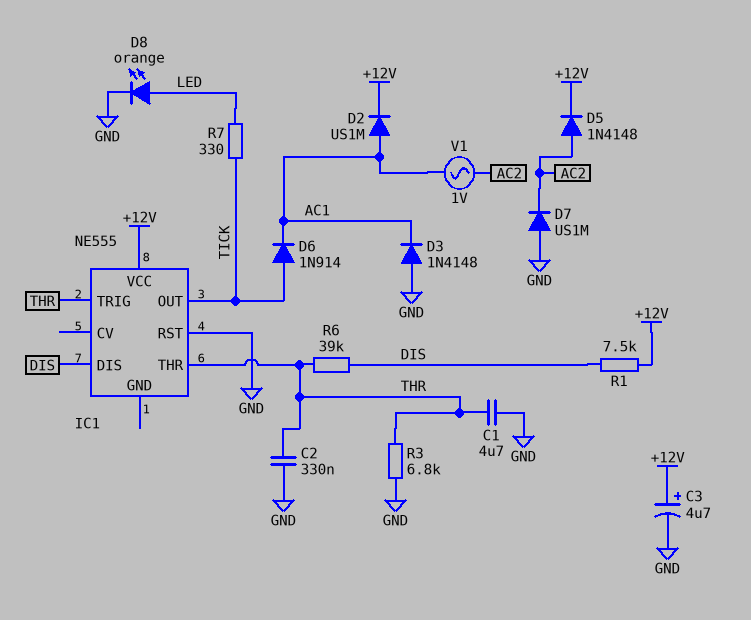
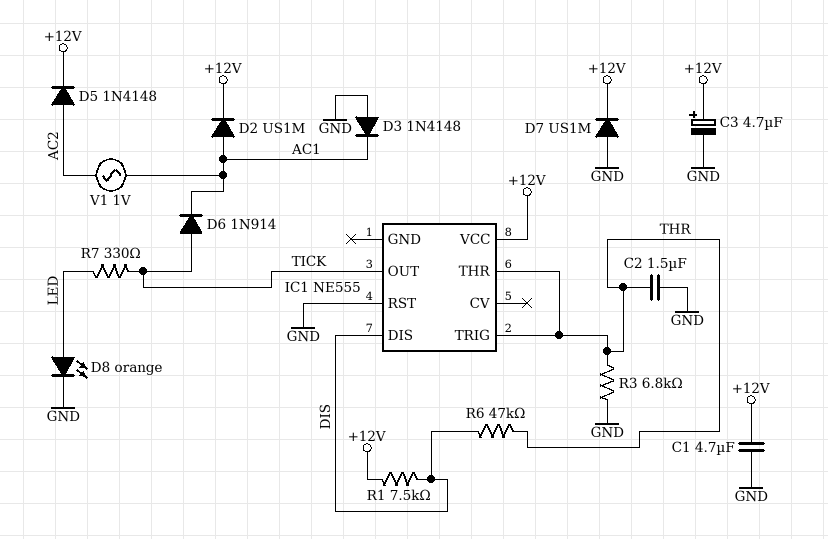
C1: 4.7uF (GND, THR) -> 4.7uF (+12V, GND)
C2: 330nF (GND, THR) -> 1.5uF (GND, THR)
D7: diode US1M (A GND, K AC2) -> diode US1M (A GND, K +12V)
R6: 39k (DIS, THR) -> 47k (DIS, THR)

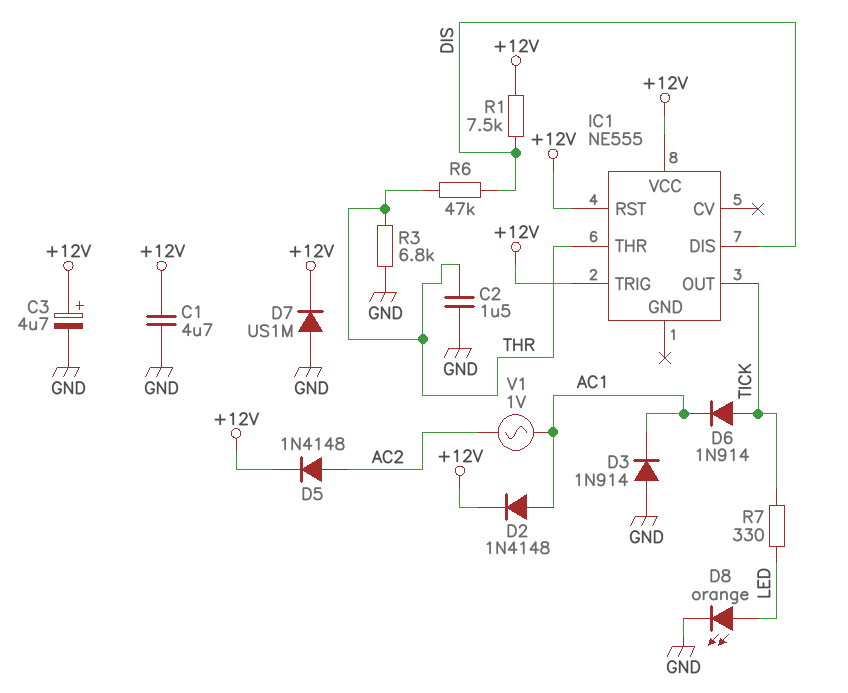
D2: diode US1M (A AC1, K +12V) -> diode 1N4148 (A AC1, K +12V)
D3: diode 1N4148 (A GND, K AC1) -> diode 1N914 (A GND, K AC1)
IC1 pin RST: GND -> +12V
IC1 pin TRIG: THR -> +12V

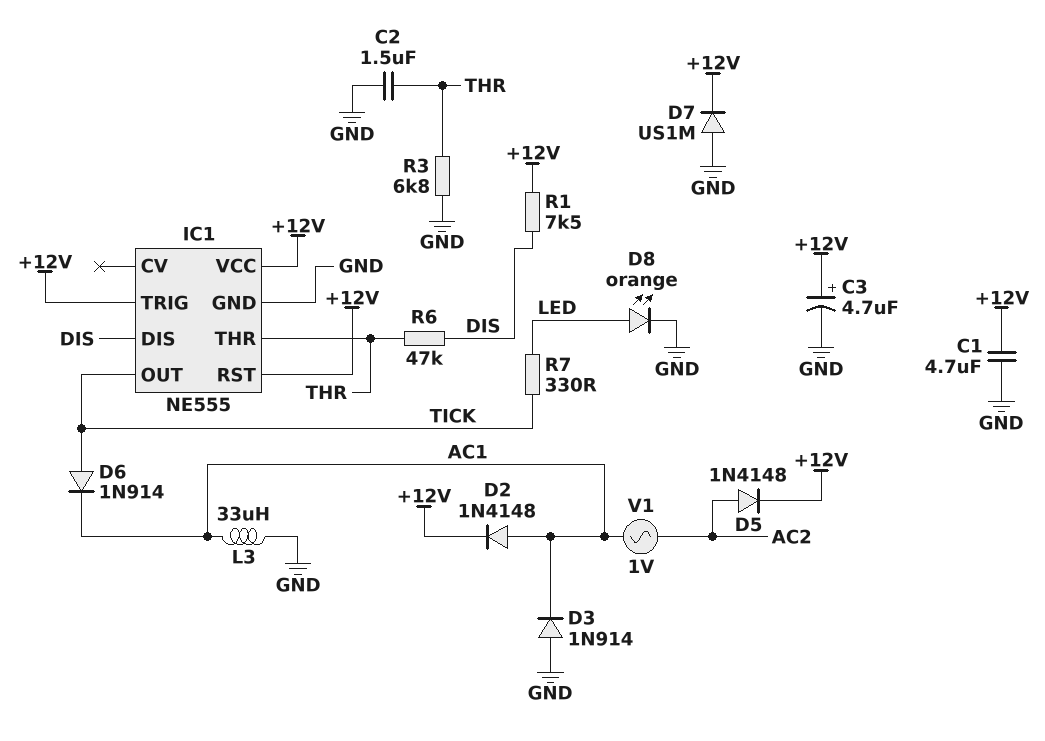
IC1 pin GND: none -> GND
L3: none -> 33uH (AC1, GND)

